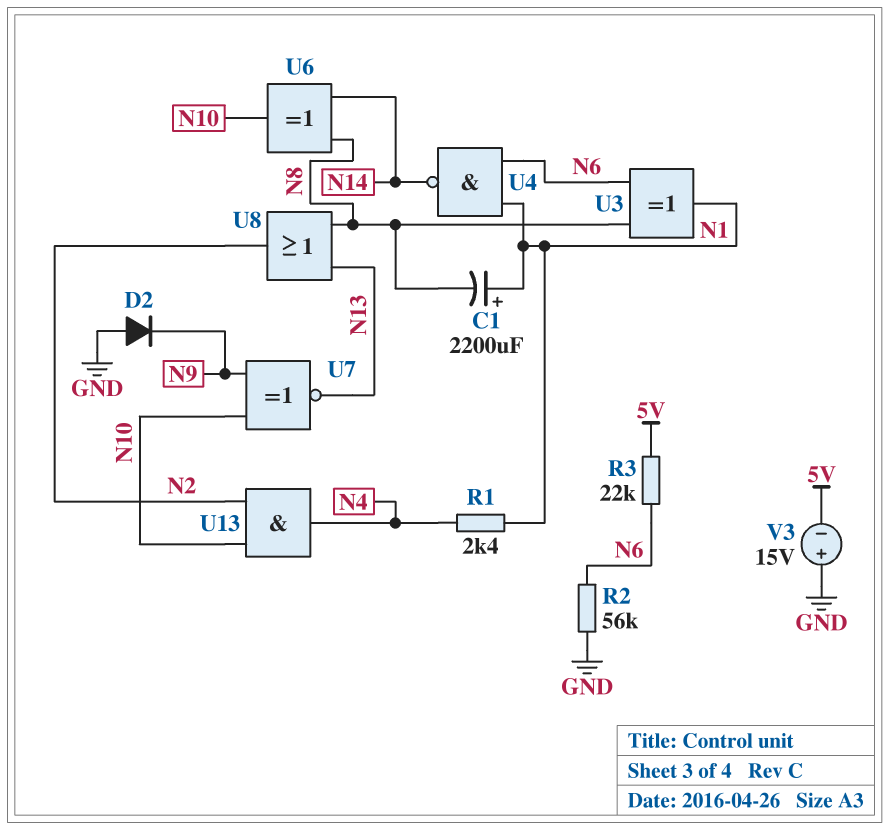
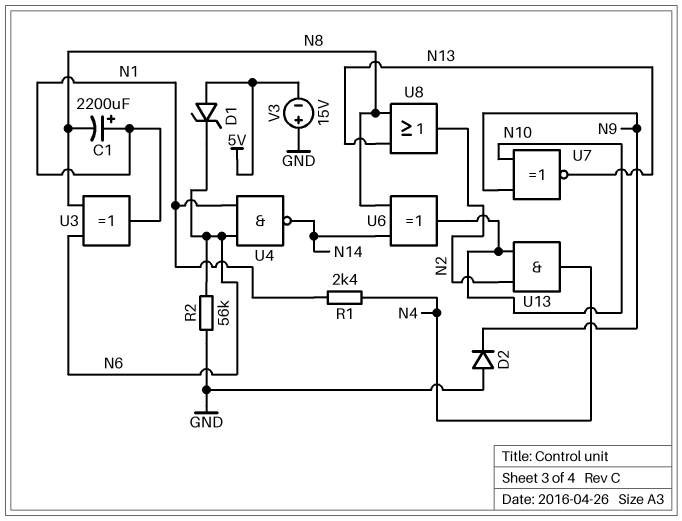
D1: none -> zener (A 5V, K N6)
R3: 22k (5V, N6) -> none

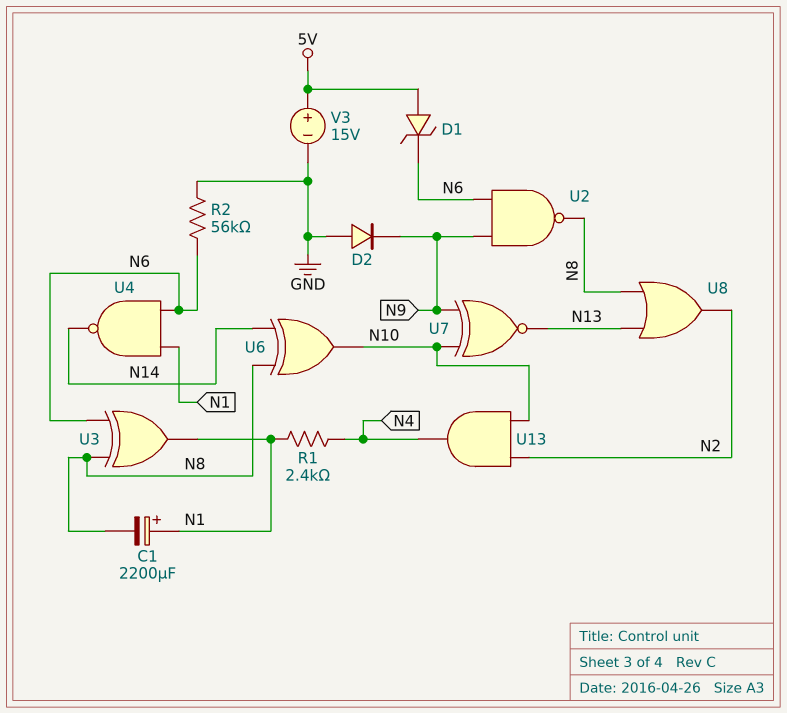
U2: none -> NAND (in N6, in N9, out N8)
V3: 15V (plus GND, minus 5V) -> 15V (plus 5V, minus GND)

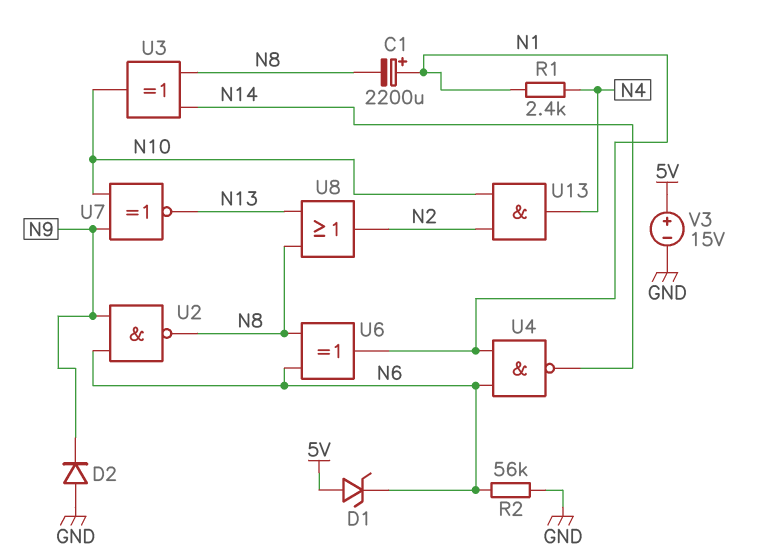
U3: XOR (in N6, in N8, out N1) -> XOR (in N8, in N14, out N10)
U6: XOR (in N8, in N14, out N10) -> XOR (in N6, in N8, out N1)

